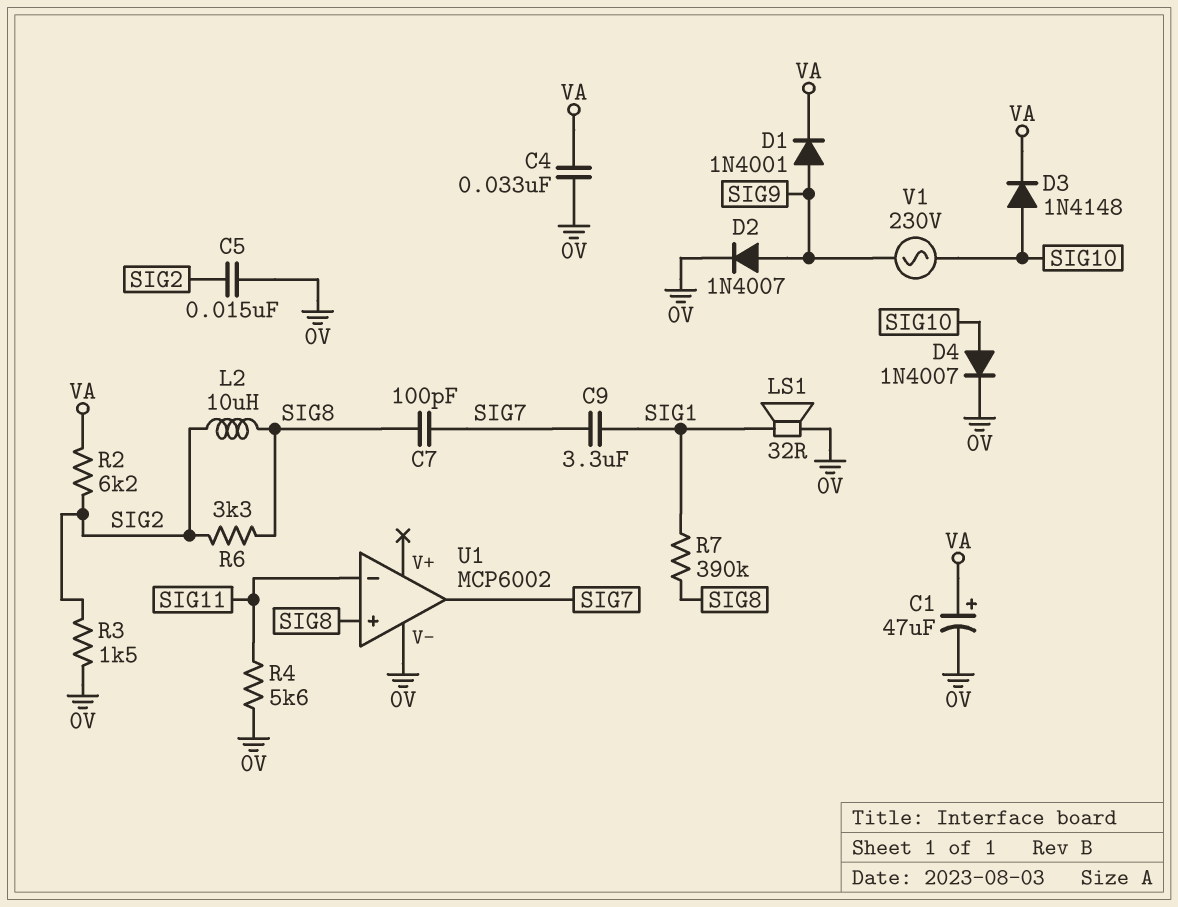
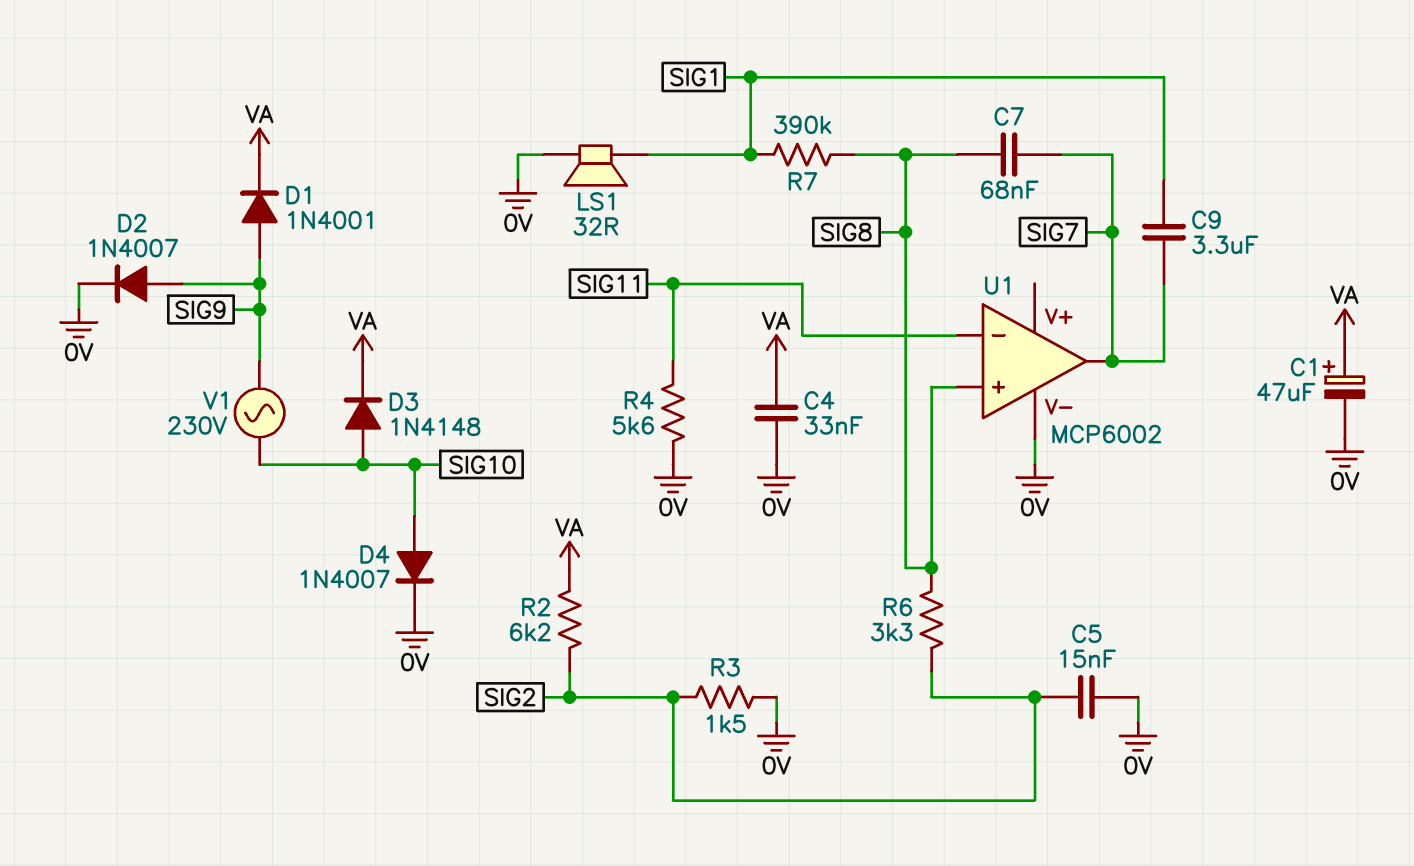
C7: 100pF (SIG7, SIG8) -> 68nF (SIG7, SIG8)
L2: 10uH (SIG2, SIG8) -> none

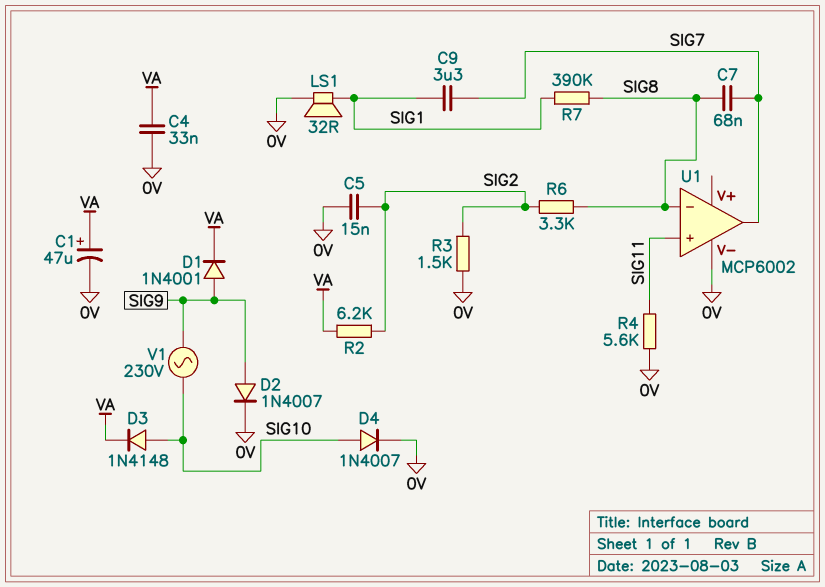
U1 pin in+: SIG8 -> SIG11
U1 pin in-: SIG11 -> SIG8

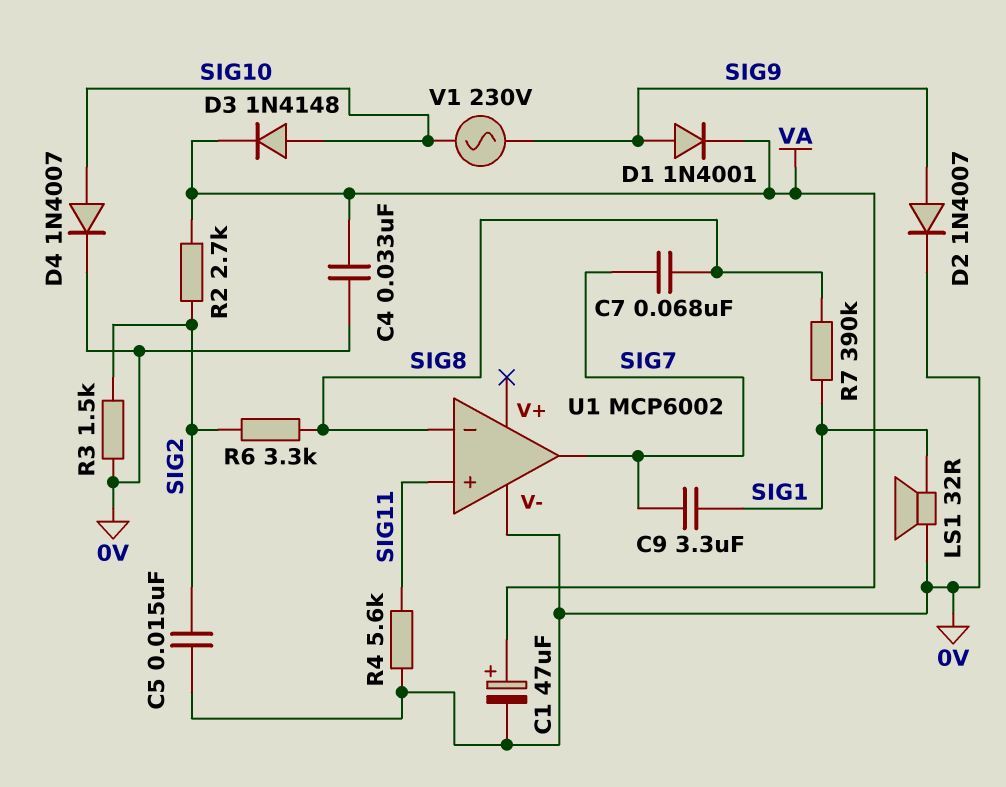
R2: 6.2k (SIG2, VA) -> 2.7k (SIG2, VA)

